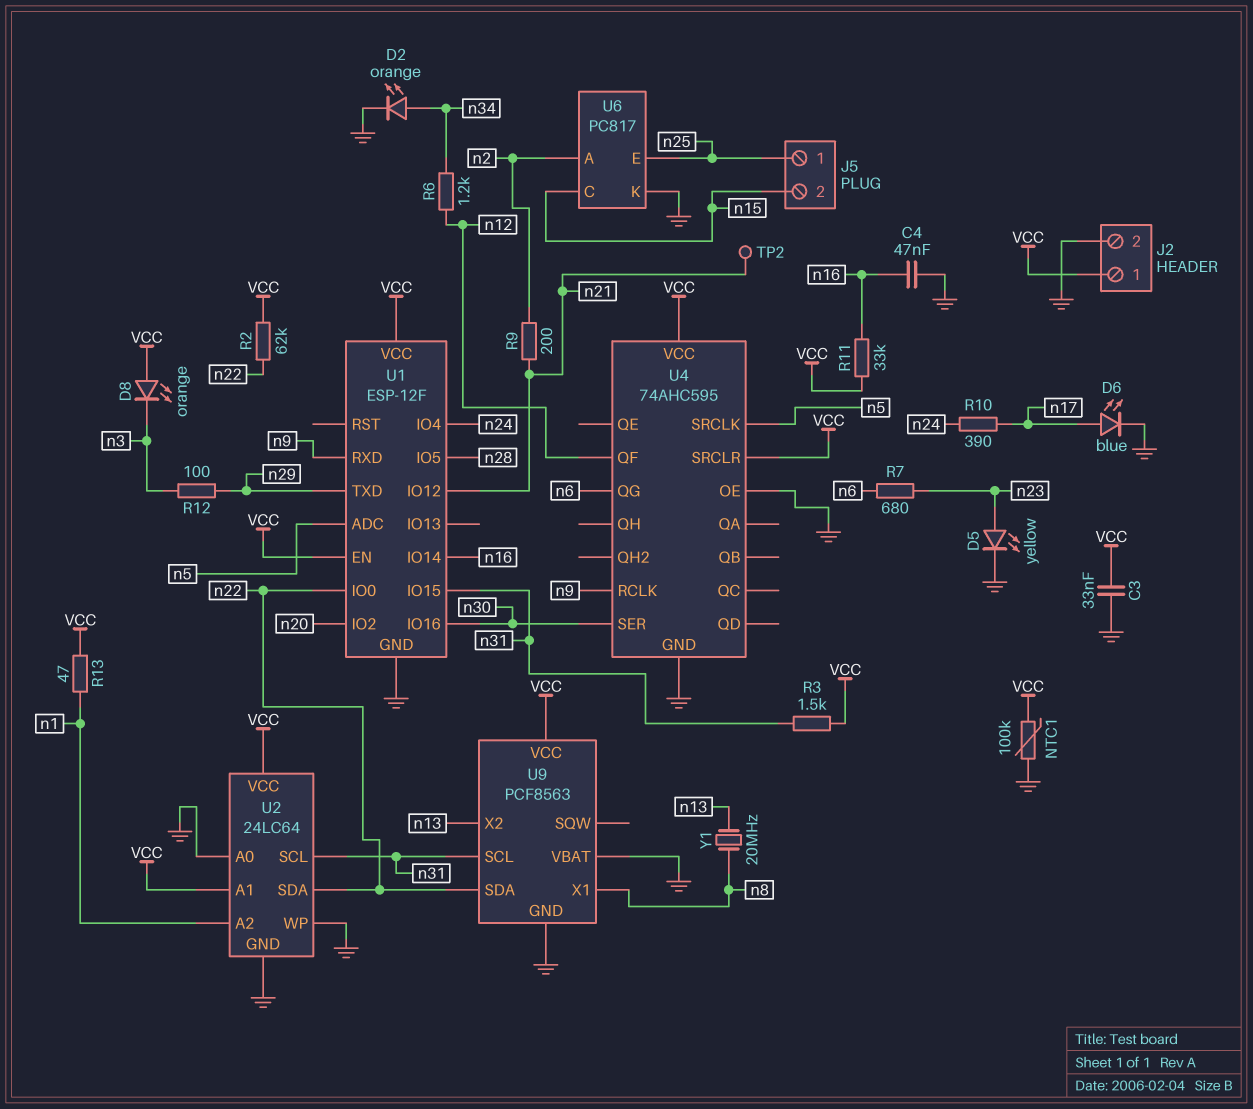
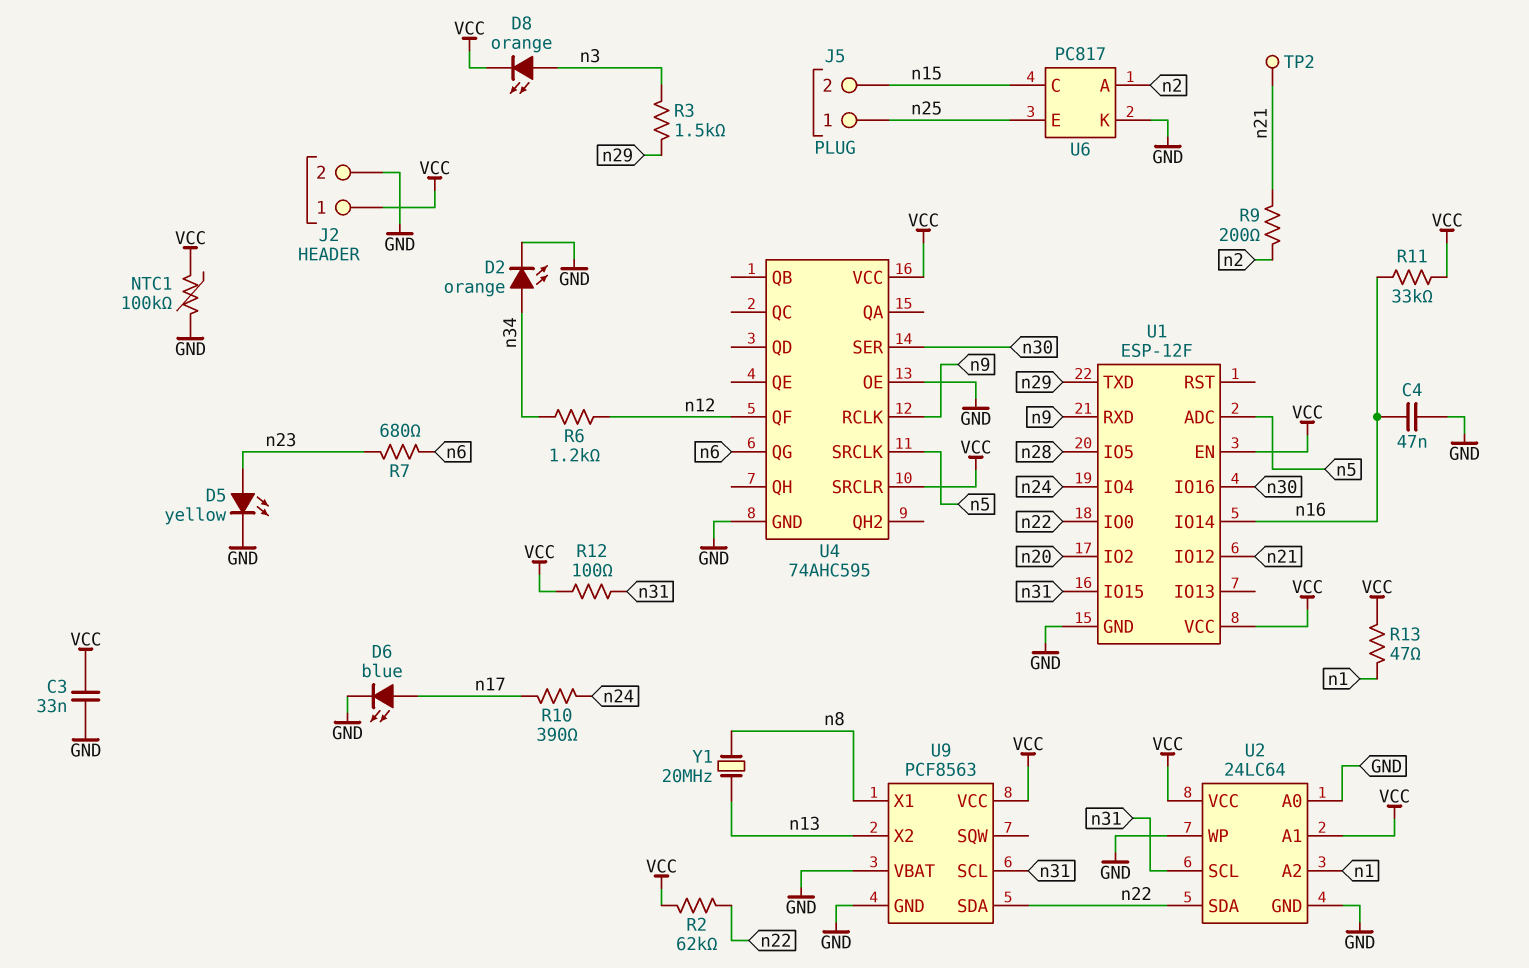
D8: LED orange (A VCC, K n3) -> LED orange (A n3, K VCC)
R3: 1.5k (VCC, n31) -> 1.5k (n3, n29)
R12: 100 (n3, n29) -> 100 (VCC, n31)

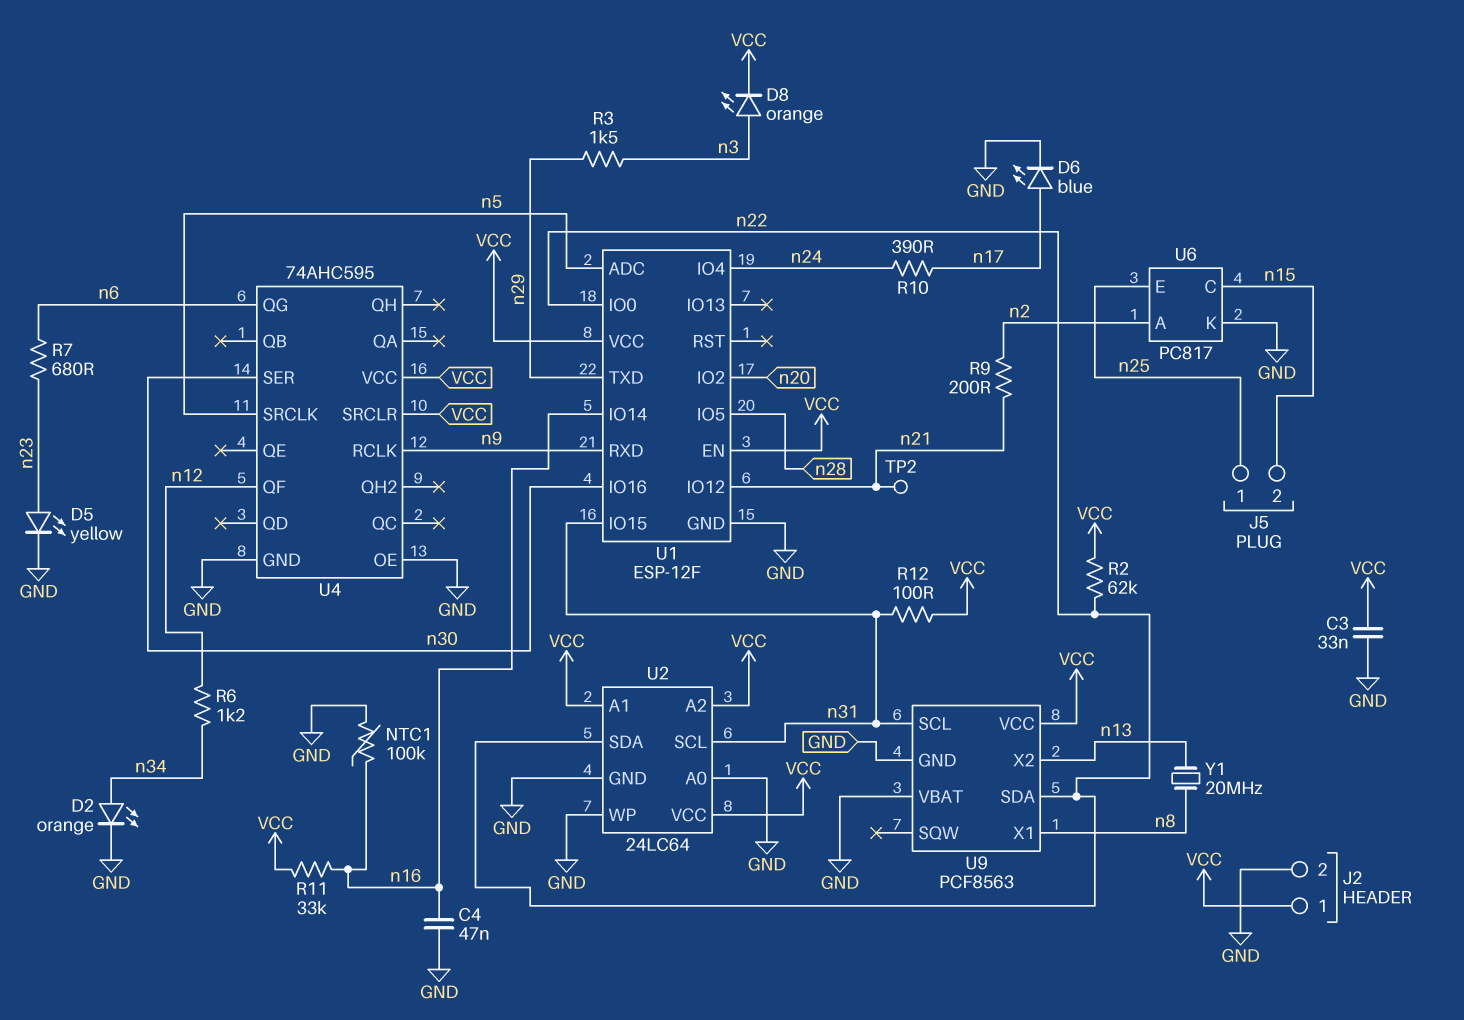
NTC1: 100k (GND, VCC) -> 100k (GND, n16)
R13: 47 (VCC, n1) -> none
U2 pin A2: n1 -> VCC

